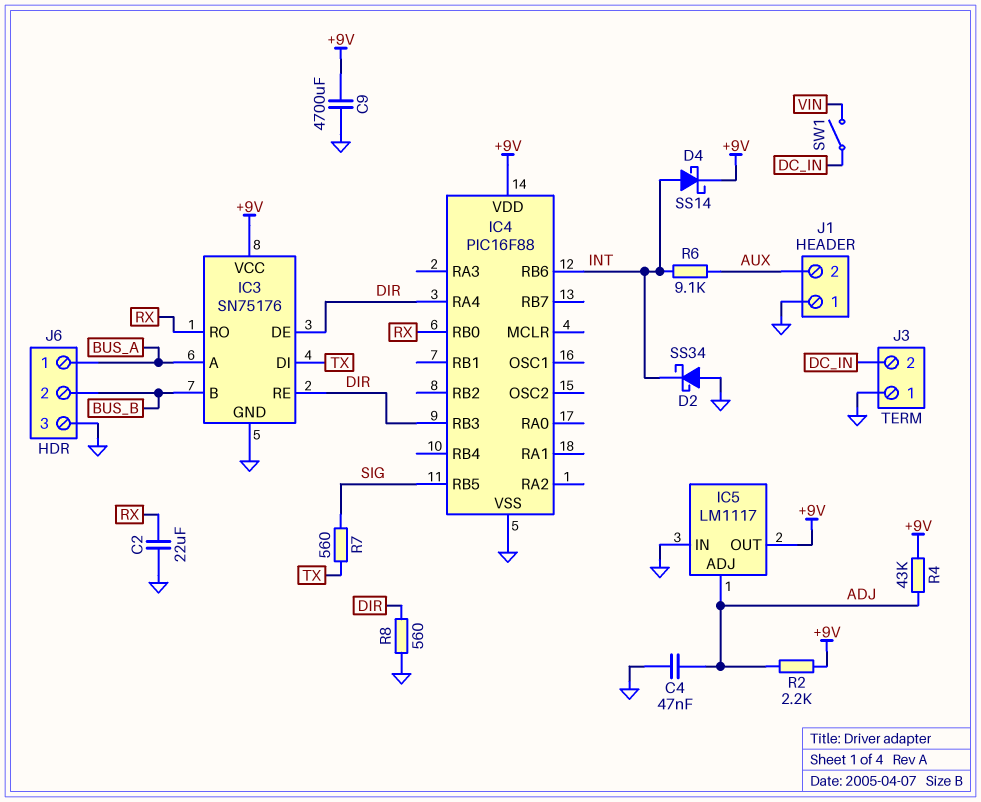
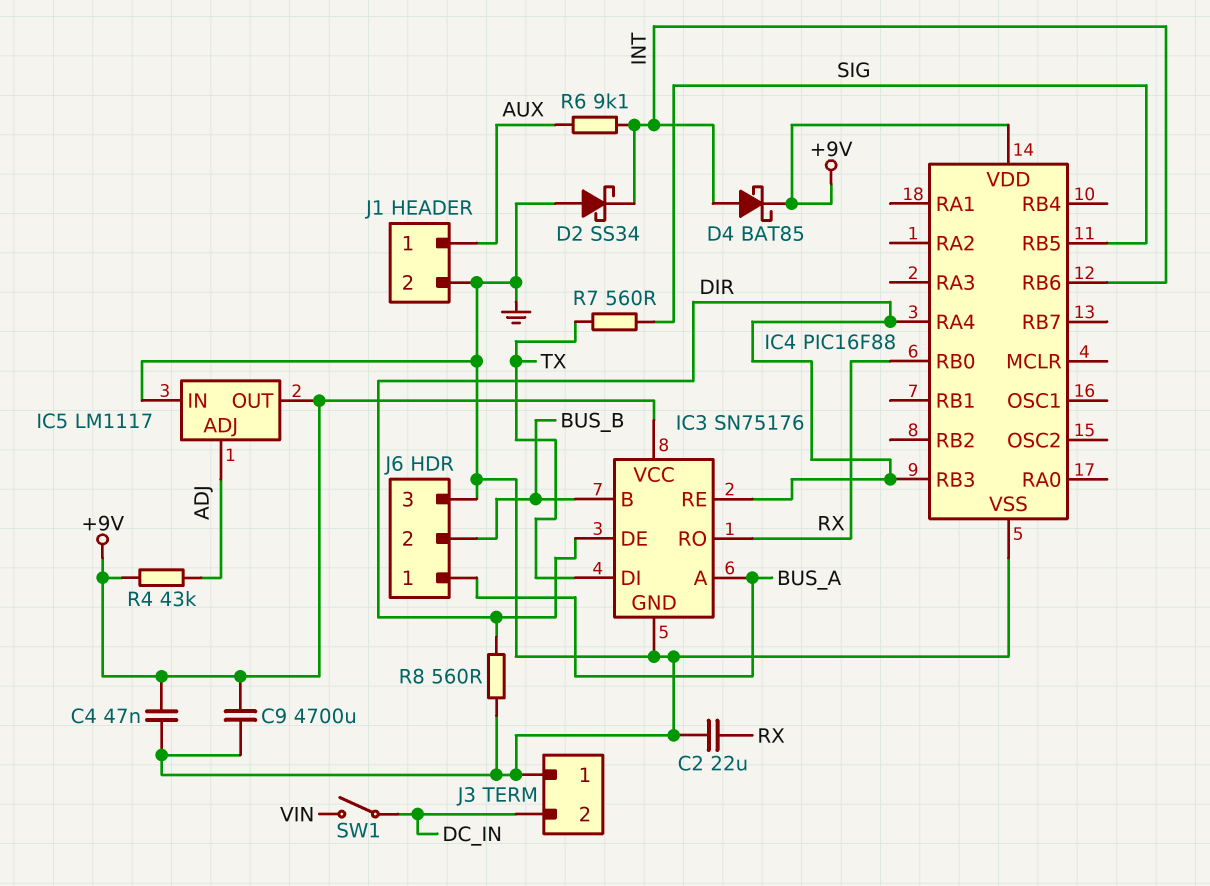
C4: 47nF (ADJ, GND) -> 47nF (+9V, GND)
D4: schottky SS14 (A INT, K +9V) -> schottky BAT85 (A INT, K +9V)
J1 pin 1: GND -> AUX
J1 pin 2: AUX -> GND
R2: 2.2k (+9V, ADJ) -> none

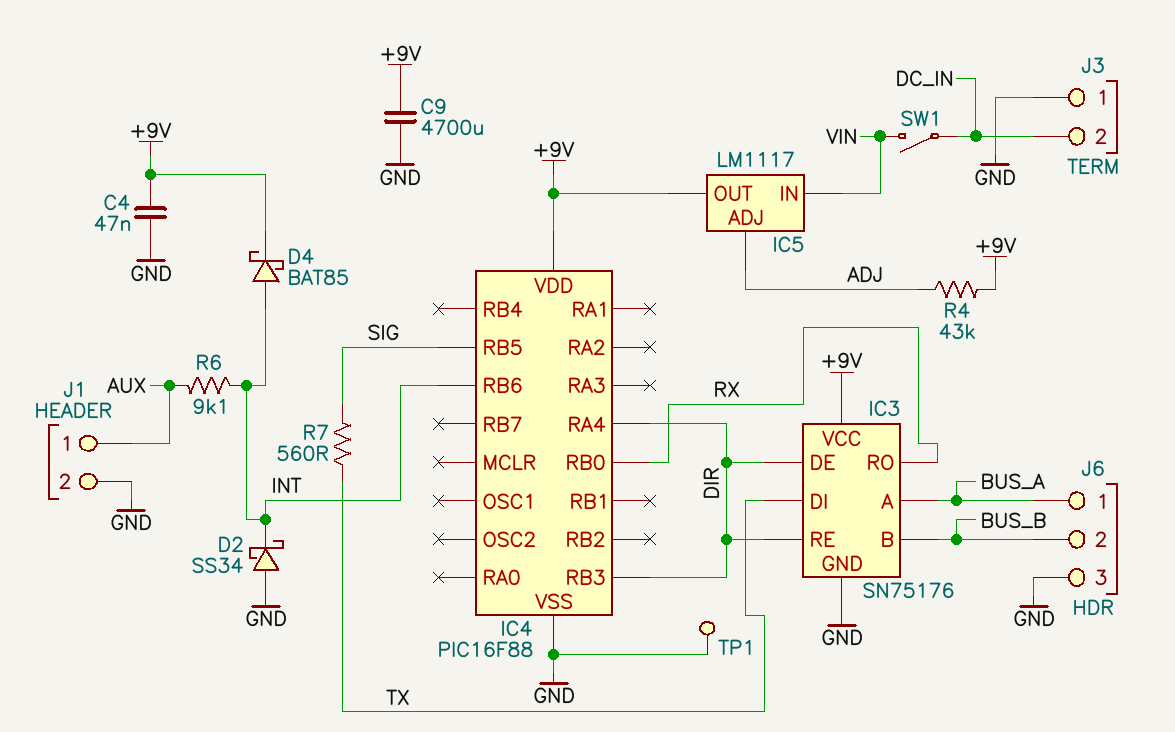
C2: 22uF (GND, RX) -> none
IC5 pin IN: GND -> VIN
R8: 560 (DIR, GND) -> none
TP1: none -> test point (GND)

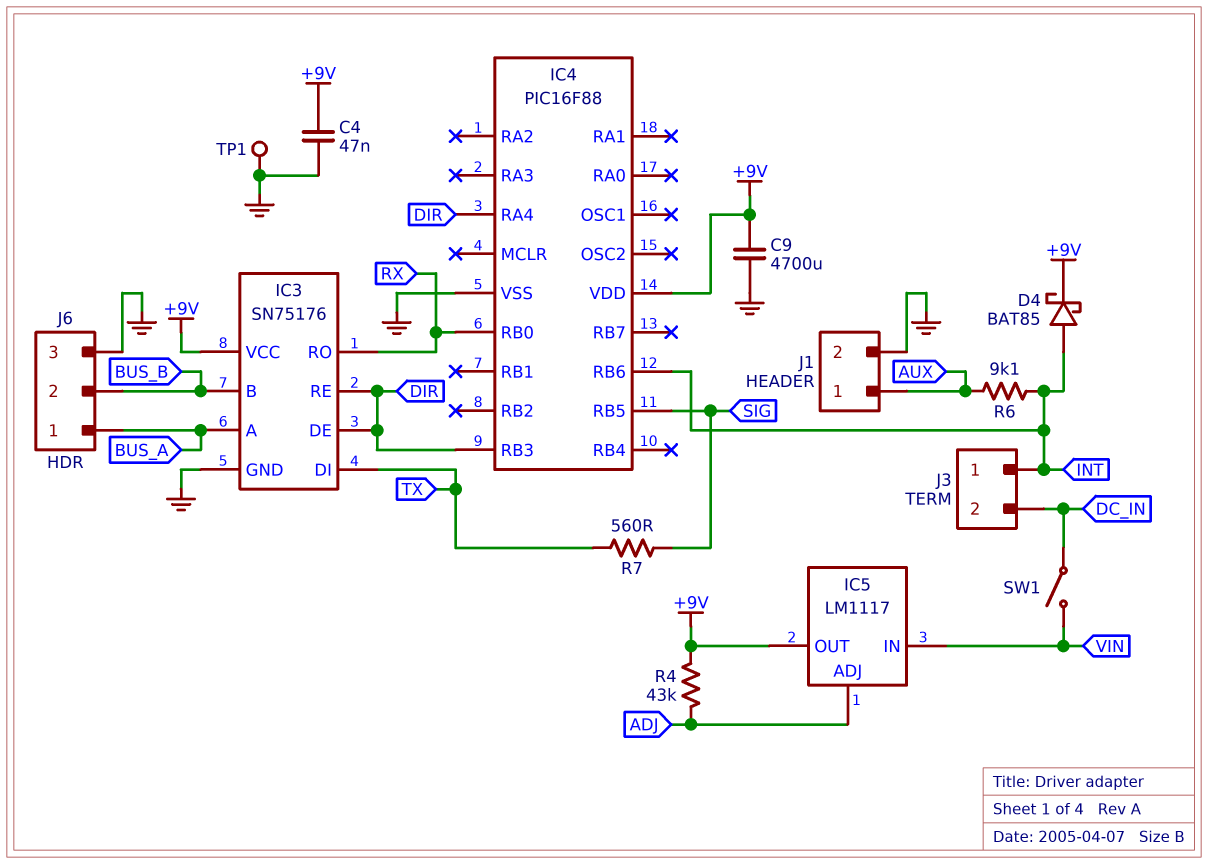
D2: schottky SS34 (A GND, K INT) -> none
J3 pin 1: GND -> INT

